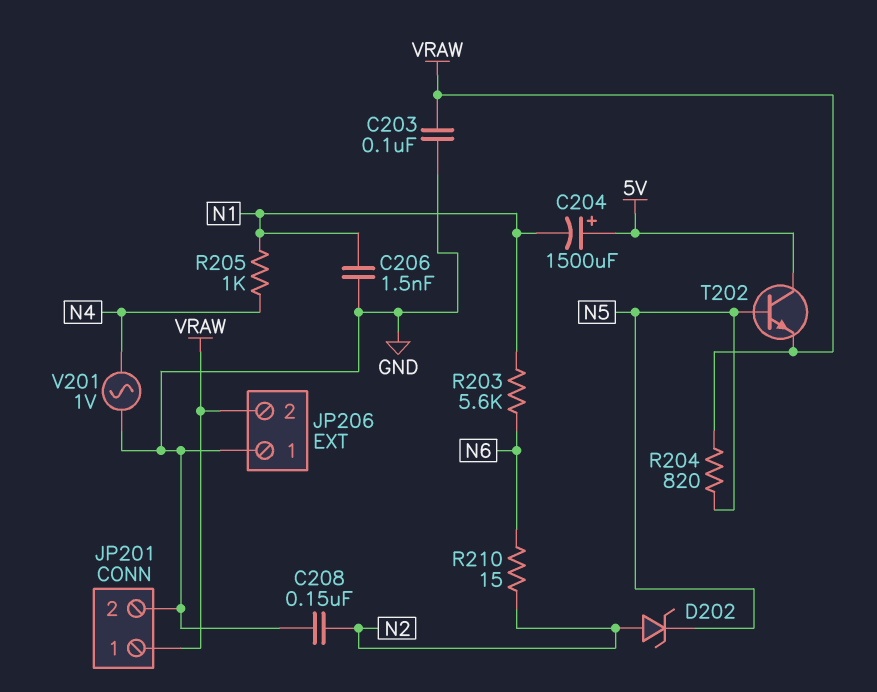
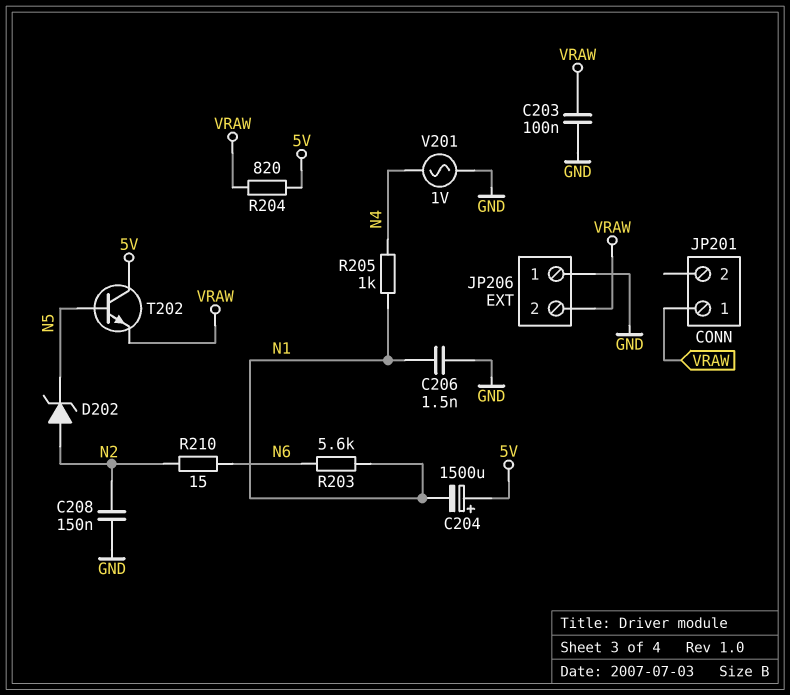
JP201 pin 2: GND -> none
R204: 820 (N5, VRAW) -> 820 (5V, VRAW)

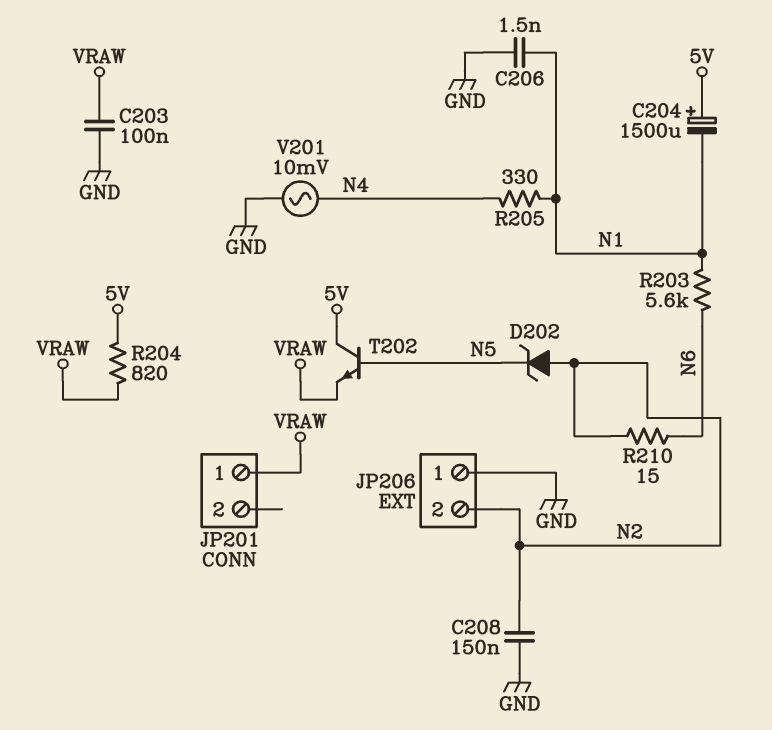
JP206 pin 2: VRAW -> N2
R205: 1k (N1, N4) -> 330 (N1, N4)
V201: AC 1V (GND, N4) -> AC 10mV (GND, N4)

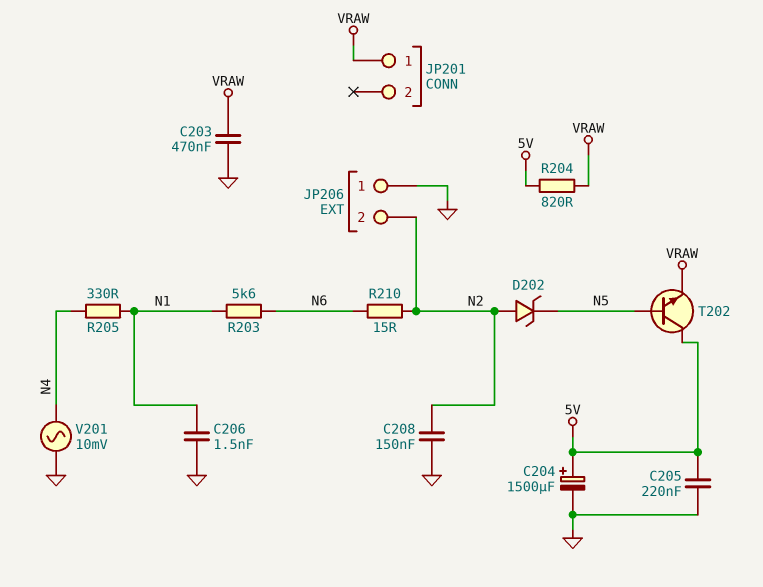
C203: 100nF (GND, VRAW) -> 470nF (GND, VRAW)
C204: 1500uF (plus 5V, minus N1) -> 1500uF (plus 5V, minus GND)
C205: none -> 220nF (5V, GND)

